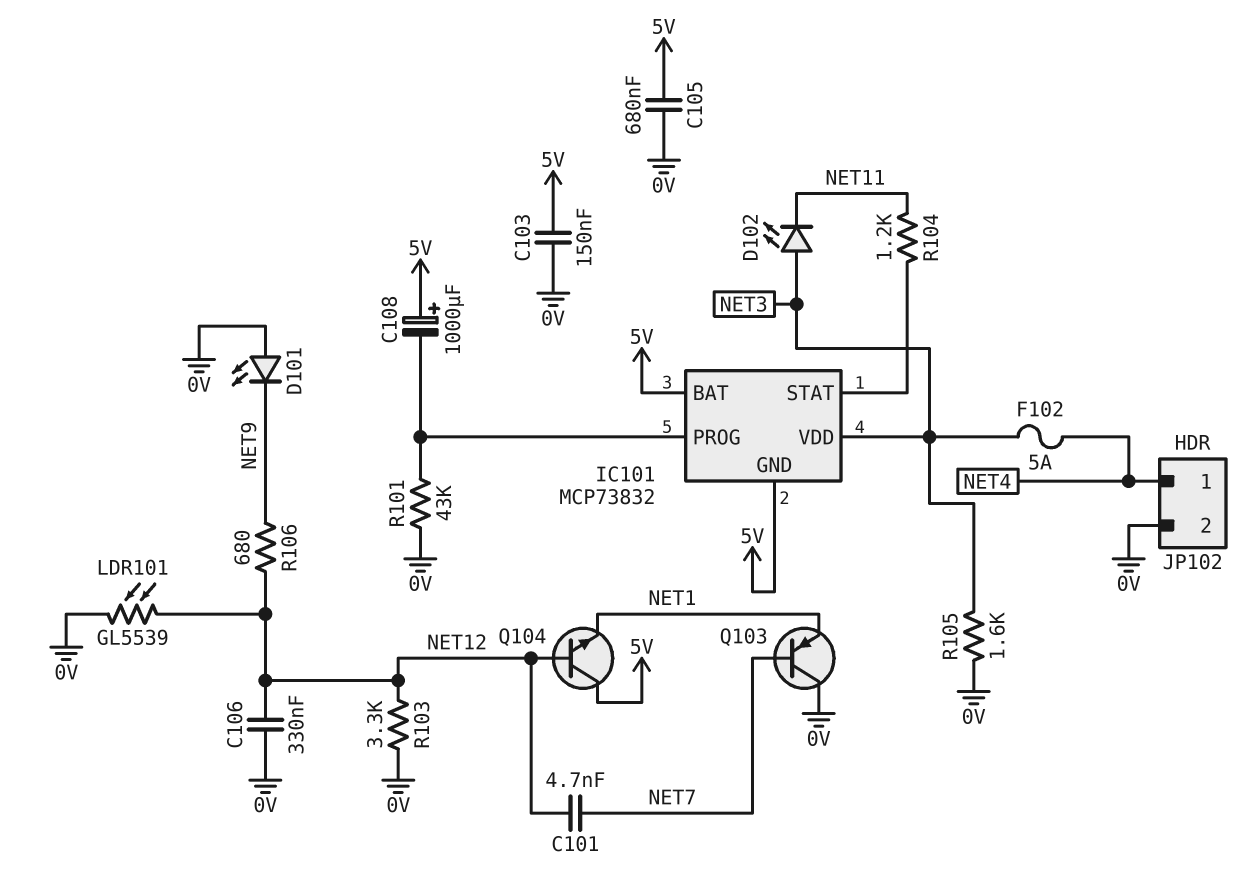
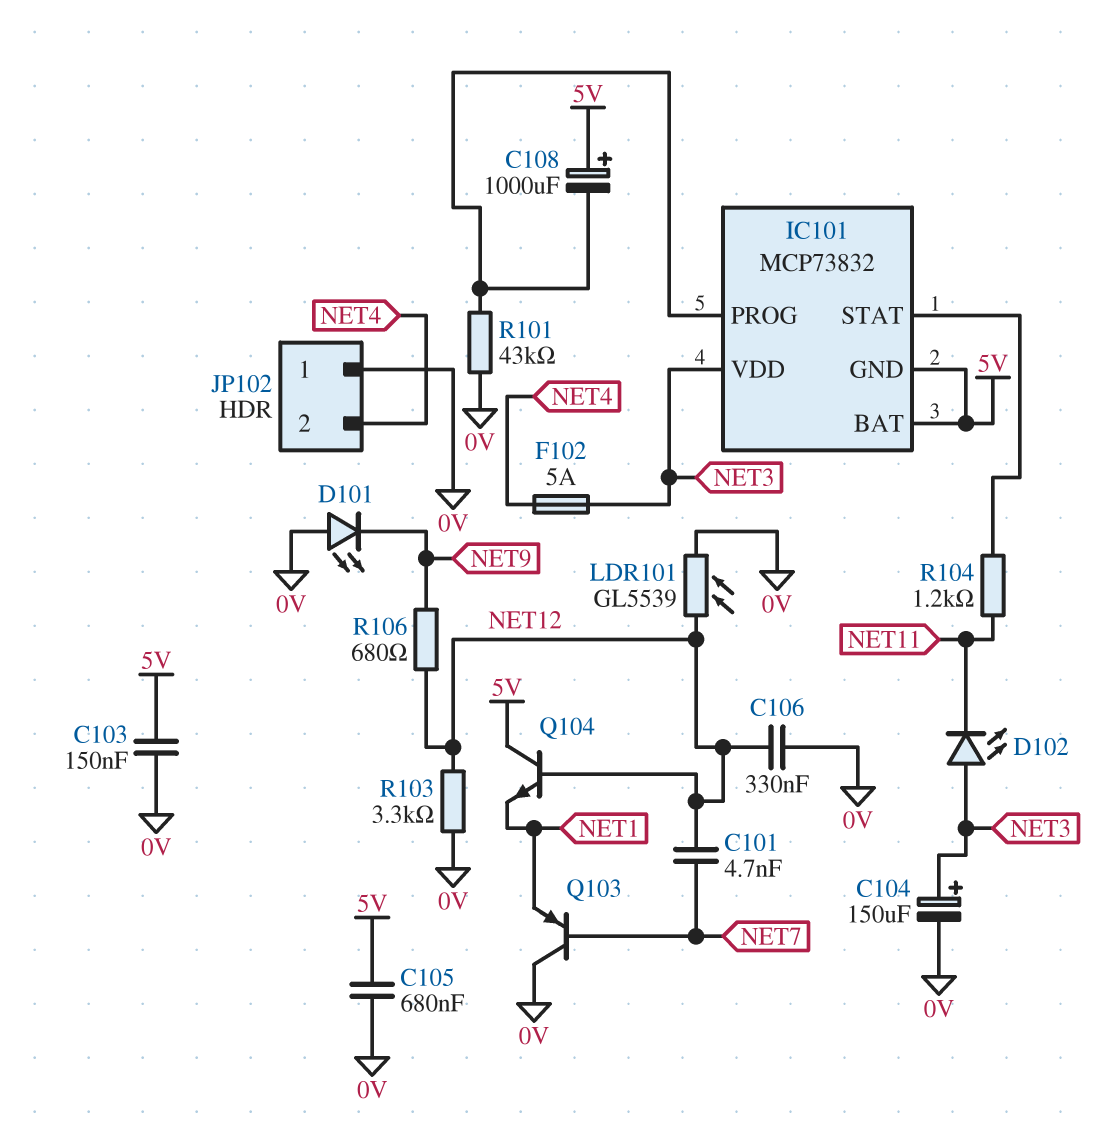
C104: none -> 150uF (plus NET3, minus 0V)
JP102 pin 1: NET4 -> 0V
JP102 pin 2: 0V -> NET4
R105: 1.6k (0V, NET3) -> none

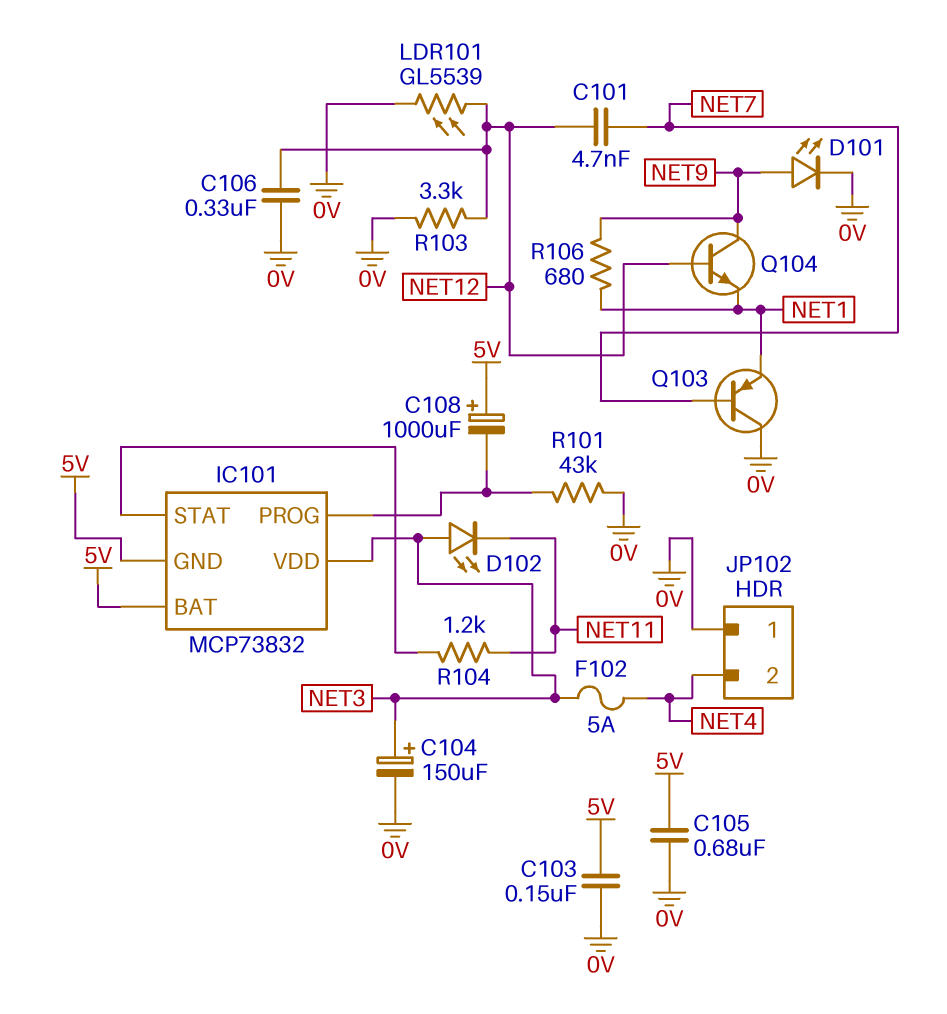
D101: LED (A 0V, K NET9) -> LED (A NET9, K 0V)
Q104: NPN (B NET12, C 5V, E NET1) -> NPN (B NET12, C NET9, E NET1)
R106: 680 (NET9, NET12) -> 680 (NET1, NET9)

